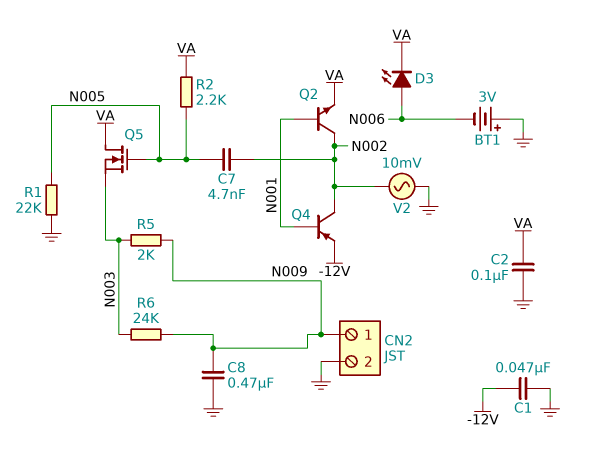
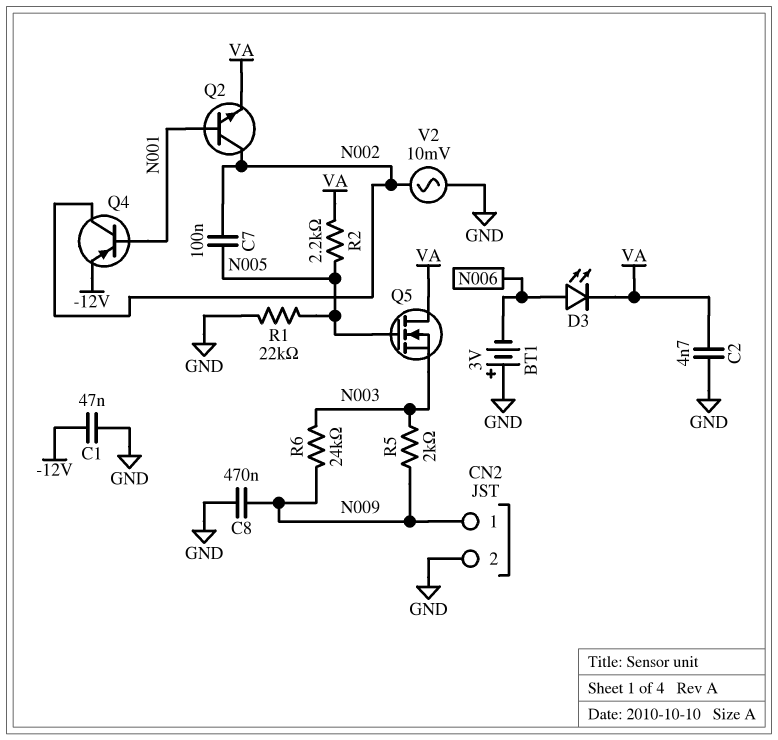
C2: 100nF (GND, VA) -> 4.7nF (GND, VA)
C7: 4.7nF (N002, N005) -> 100nF (N002, N005)

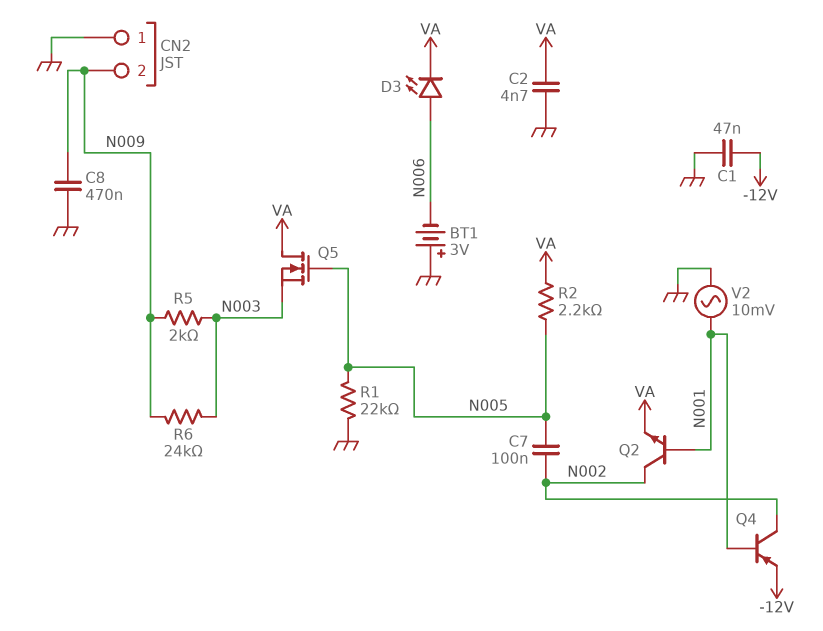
CN2 pin 1: N009 -> GND
CN2 pin 2: GND -> N009
V2: AC 10mV (GND, N002) -> AC 10mV (GND, N001)

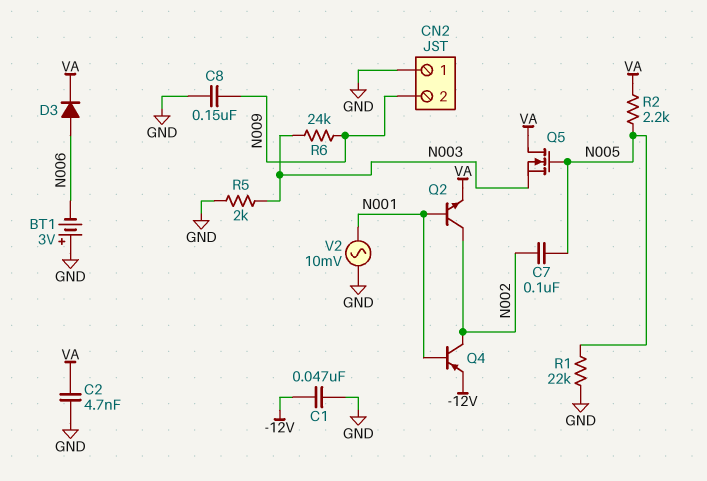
C8: 470nF (GND, N009) -> 150nF (GND, N009)
D3: LED (A N006, K VA) -> diode (A N006, K VA)
R5: 2k (N003, N009) -> 2k (GND, N003)

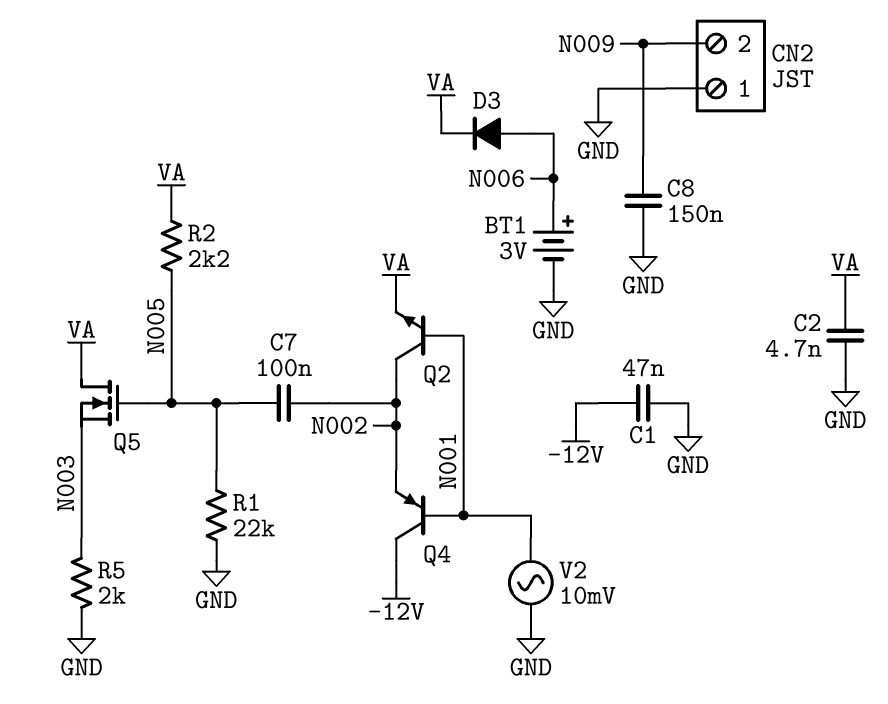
BT1: 3V (plus GND, minus N006) -> 3V (plus N006, minus GND)
Q4: PNP (B N001, C N002, E -12V) -> PNP (B N001, C -12V, E N002)
R6: 24k (N003, N009) -> none

